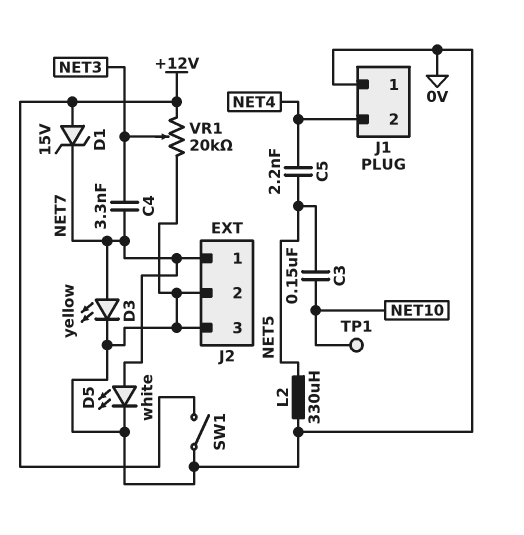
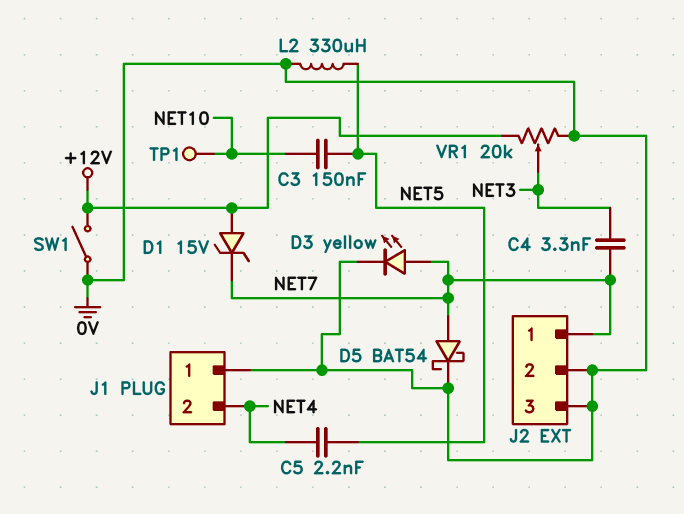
D5: LED white (A NET7, K 0V) -> schottky BAT54 (A NET7, K 0V)

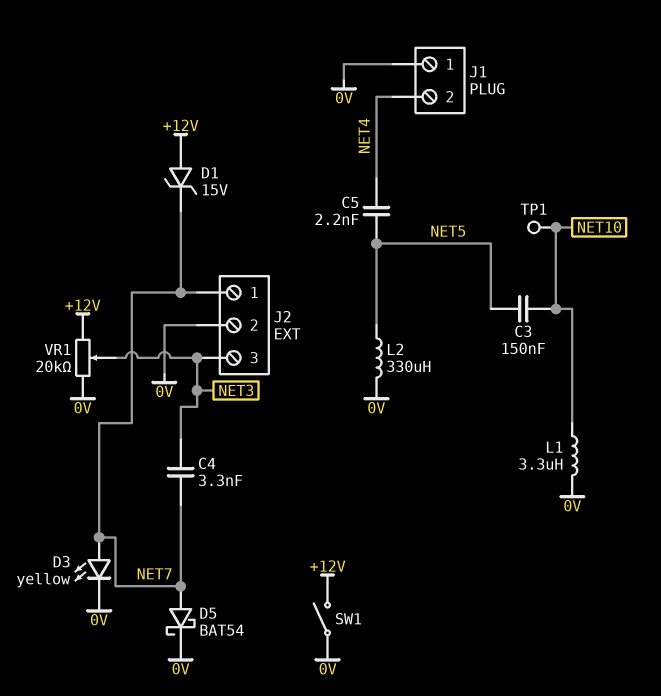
J2 pin 3: 0V -> NET3
L1: none -> 3.3uH (0V, NET10)

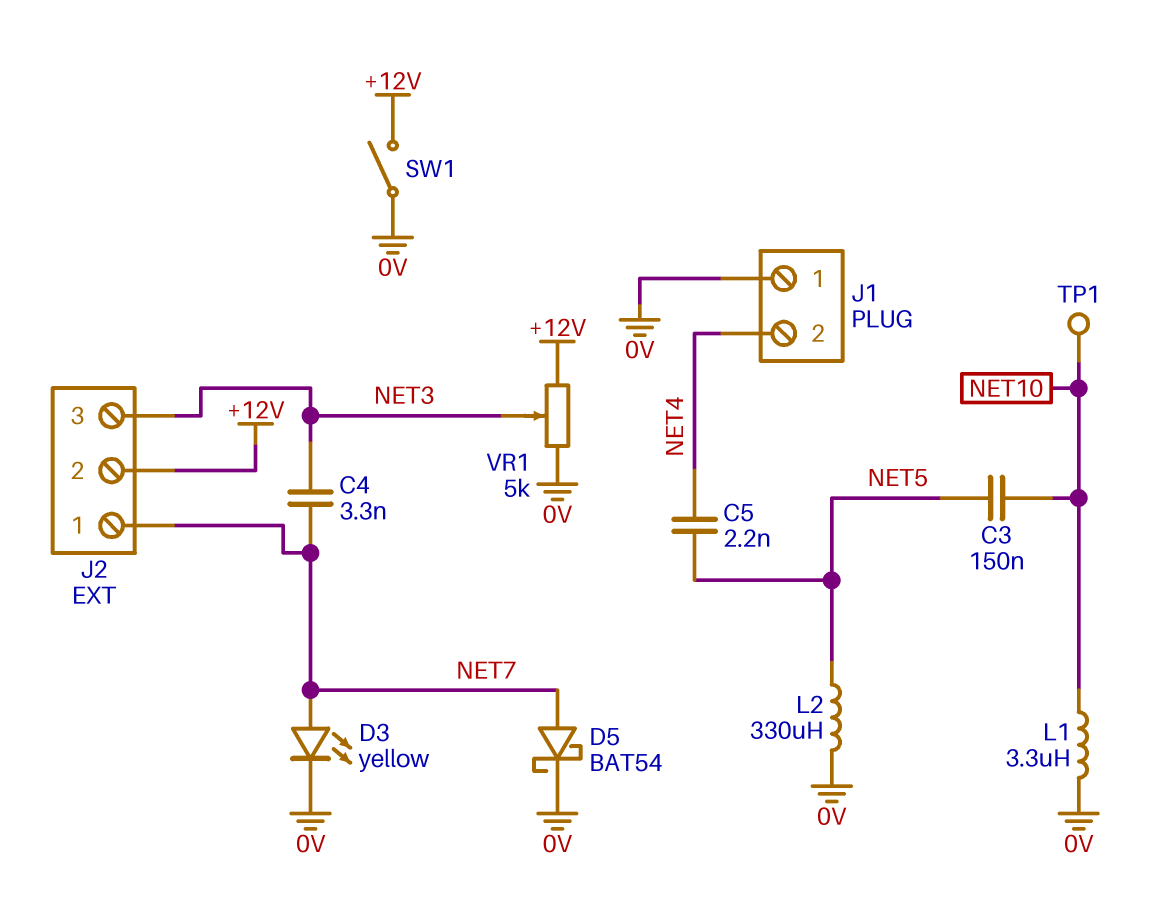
D1: zener 15V (A +12V, K NET7) -> none
J2 pin 2: 0V -> +12V
VR1: 20k (+12V, 0V, wiper NET3) -> 5k (+12V, 0V, wiper NET3)

